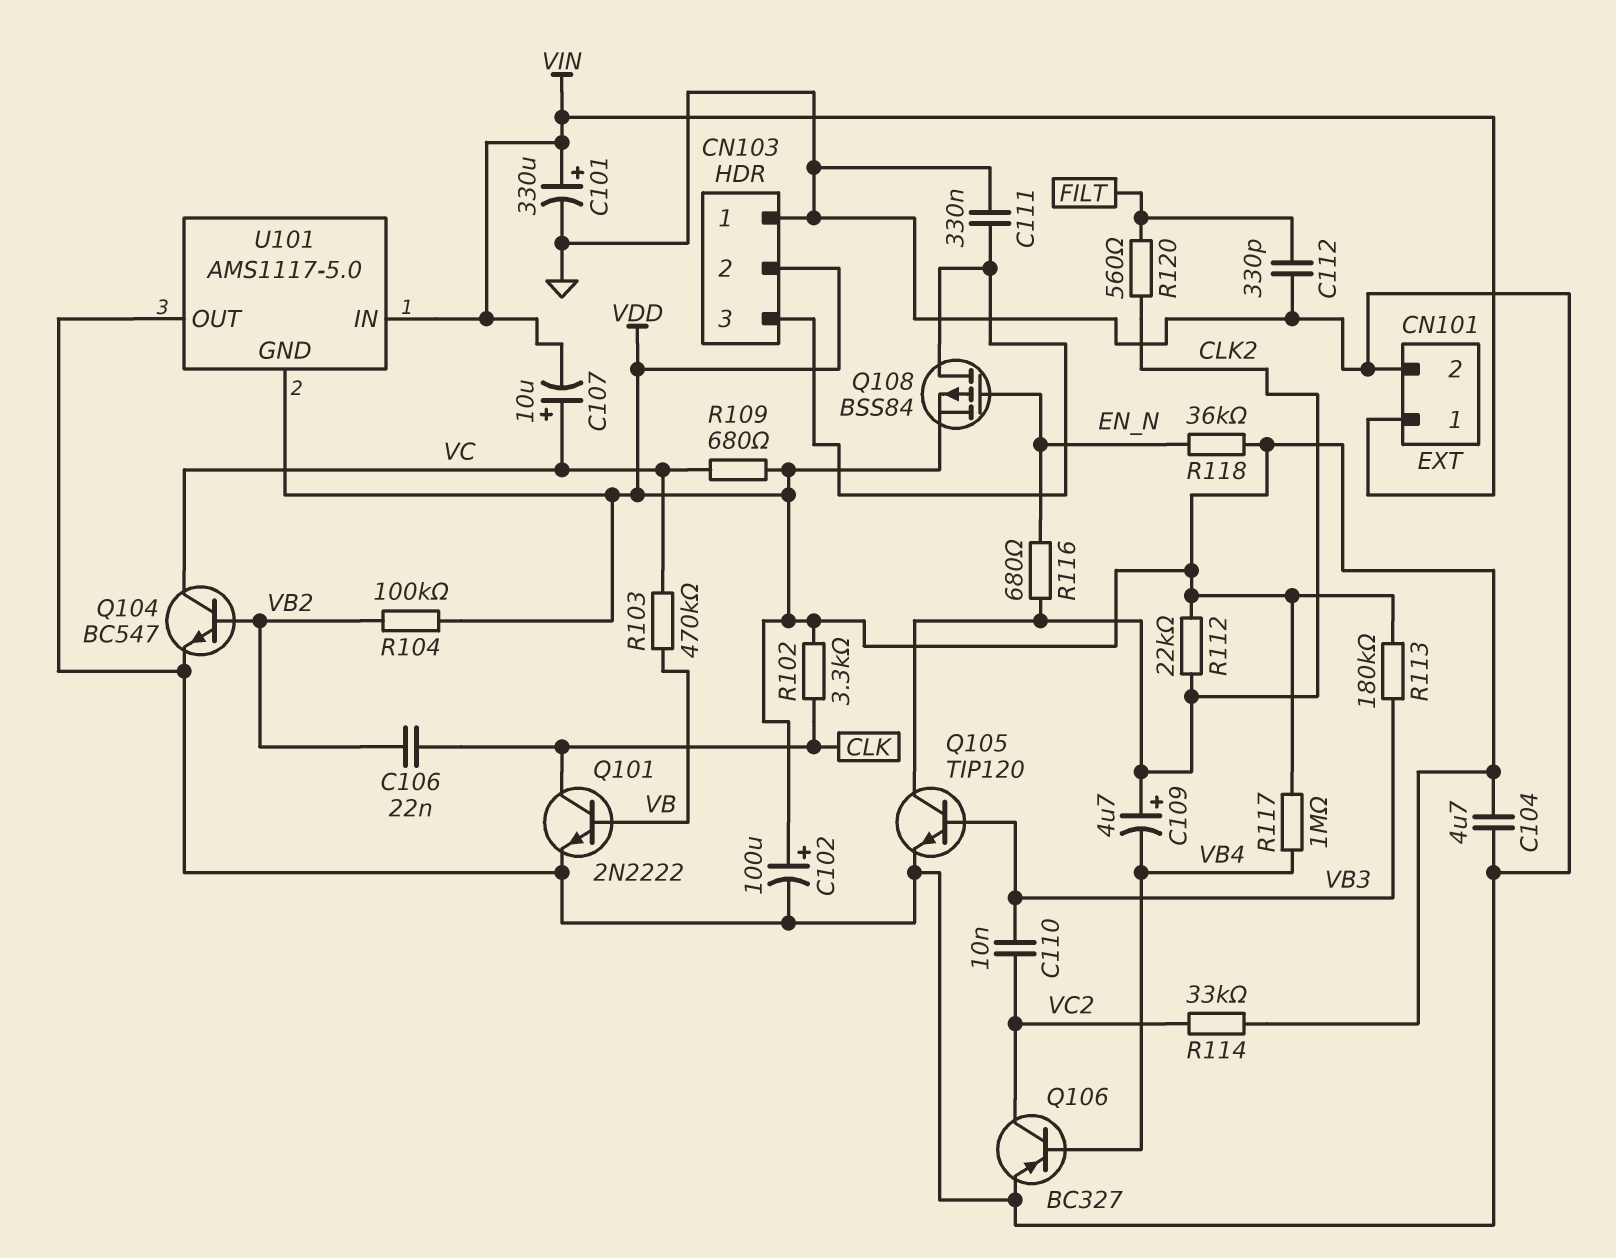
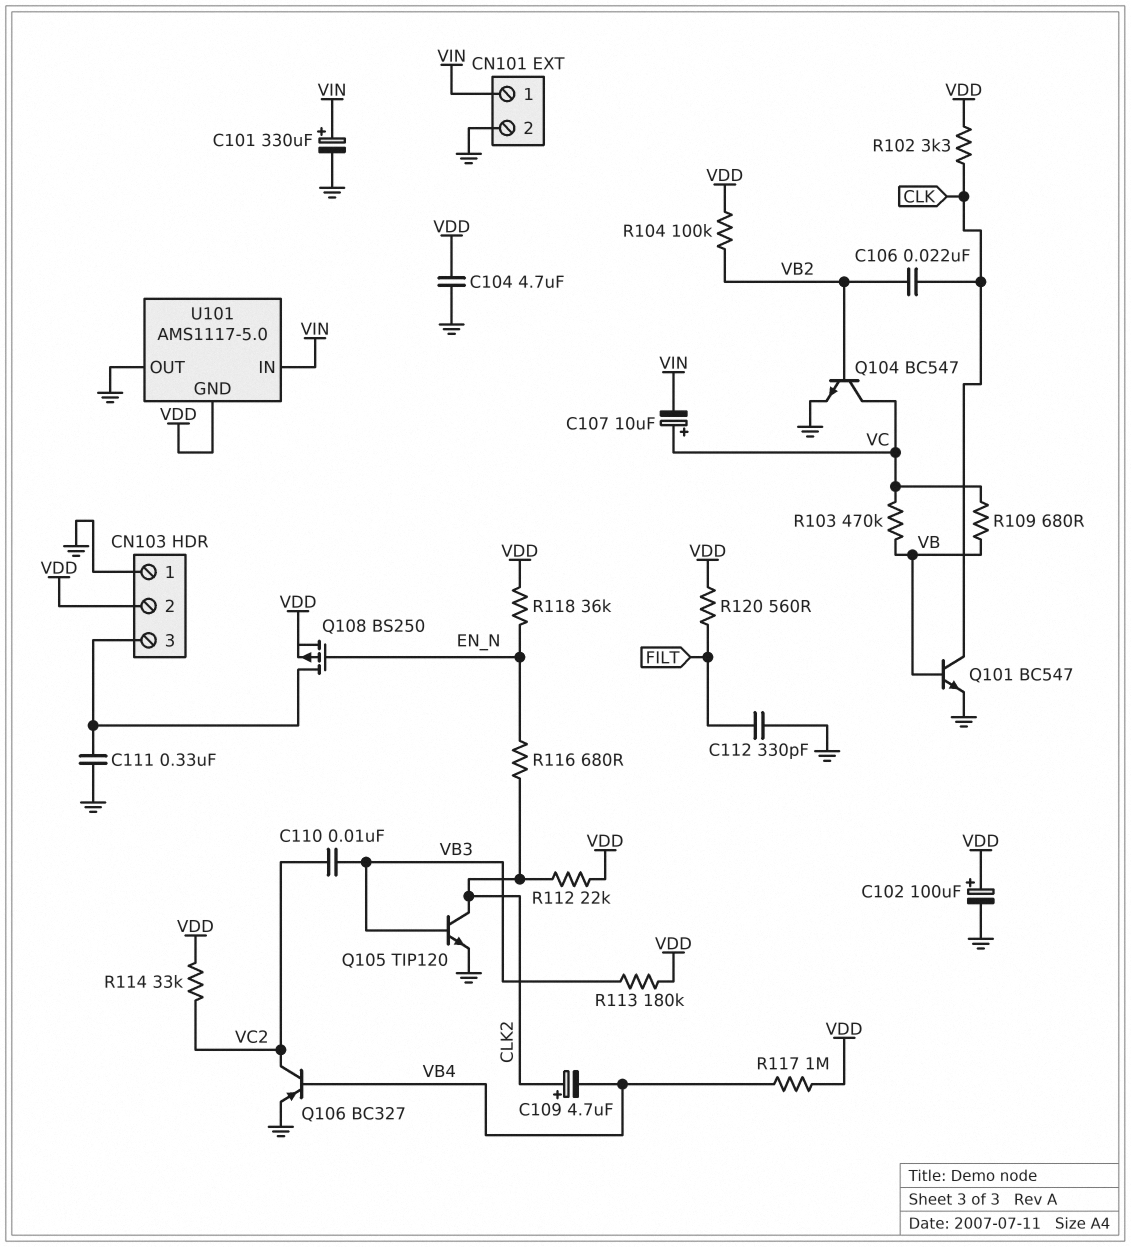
Q101: NPN 2N2222 (B VB, C CLK, E GND) -> NPN BC547 (B VB, C CLK, E GND)
Q108: PMOS BSS84 (G EN_N, D CN103/3, S VDD) -> PMOS BS250 (G EN_N, D CN103/3, S VDD)
R109: 680 (VC, VDD) -> 680 (VB, VC)
R120: 560 (CLK2, FILT) -> 560 (FILT, VDD)

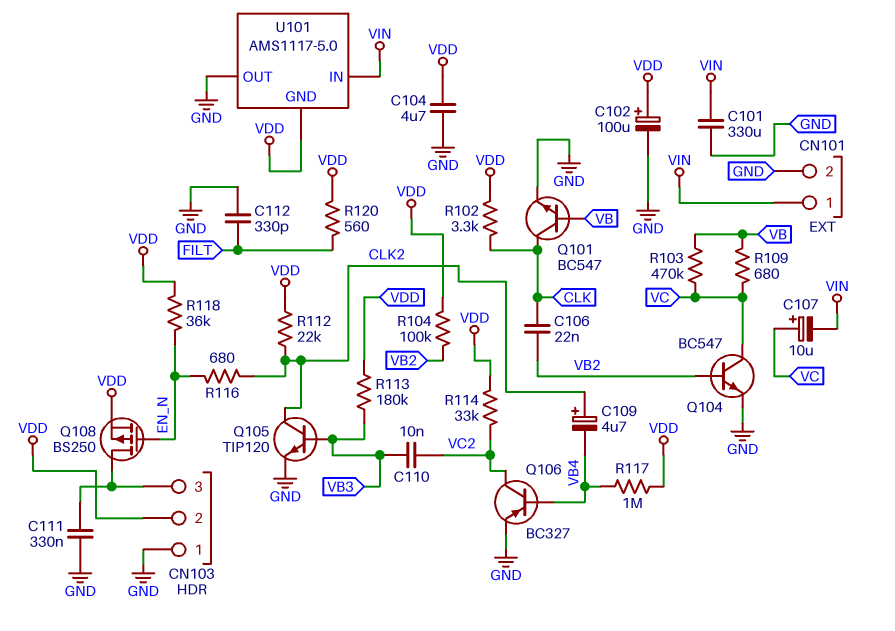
C101: 330uF (plus VIN, minus GND) -> 330uF (GND, VIN)

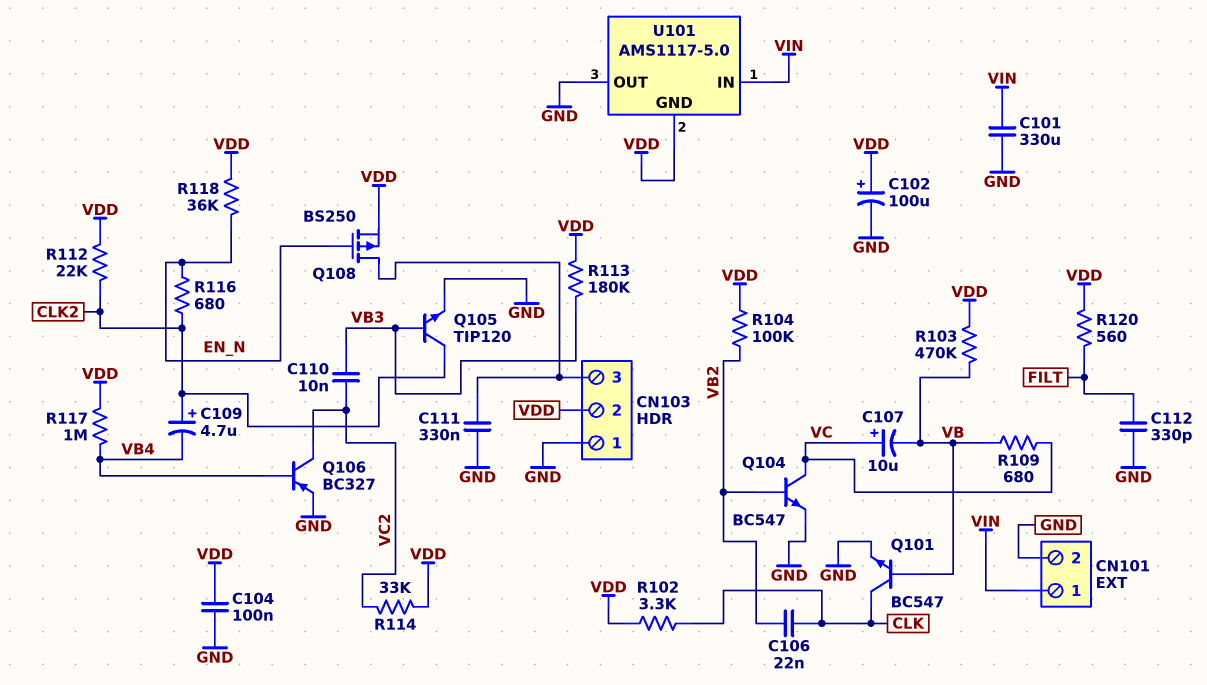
C104: 4.7uF (GND, VDD) -> 100nF (GND, VDD)
C107: 10uF (plus VC, minus VIN) -> 10uF (plus VC, minus VB)
R103: 470k (VB, VC) -> 470k (VB, VDD)

